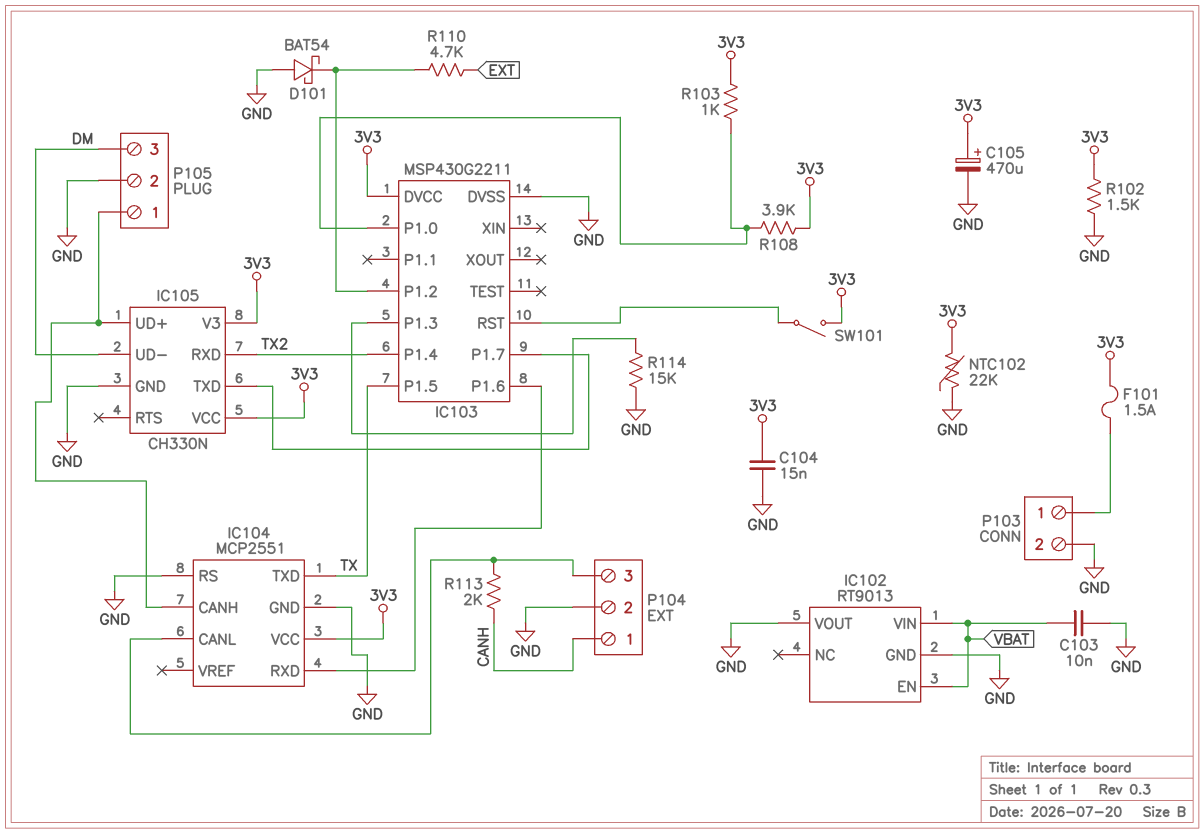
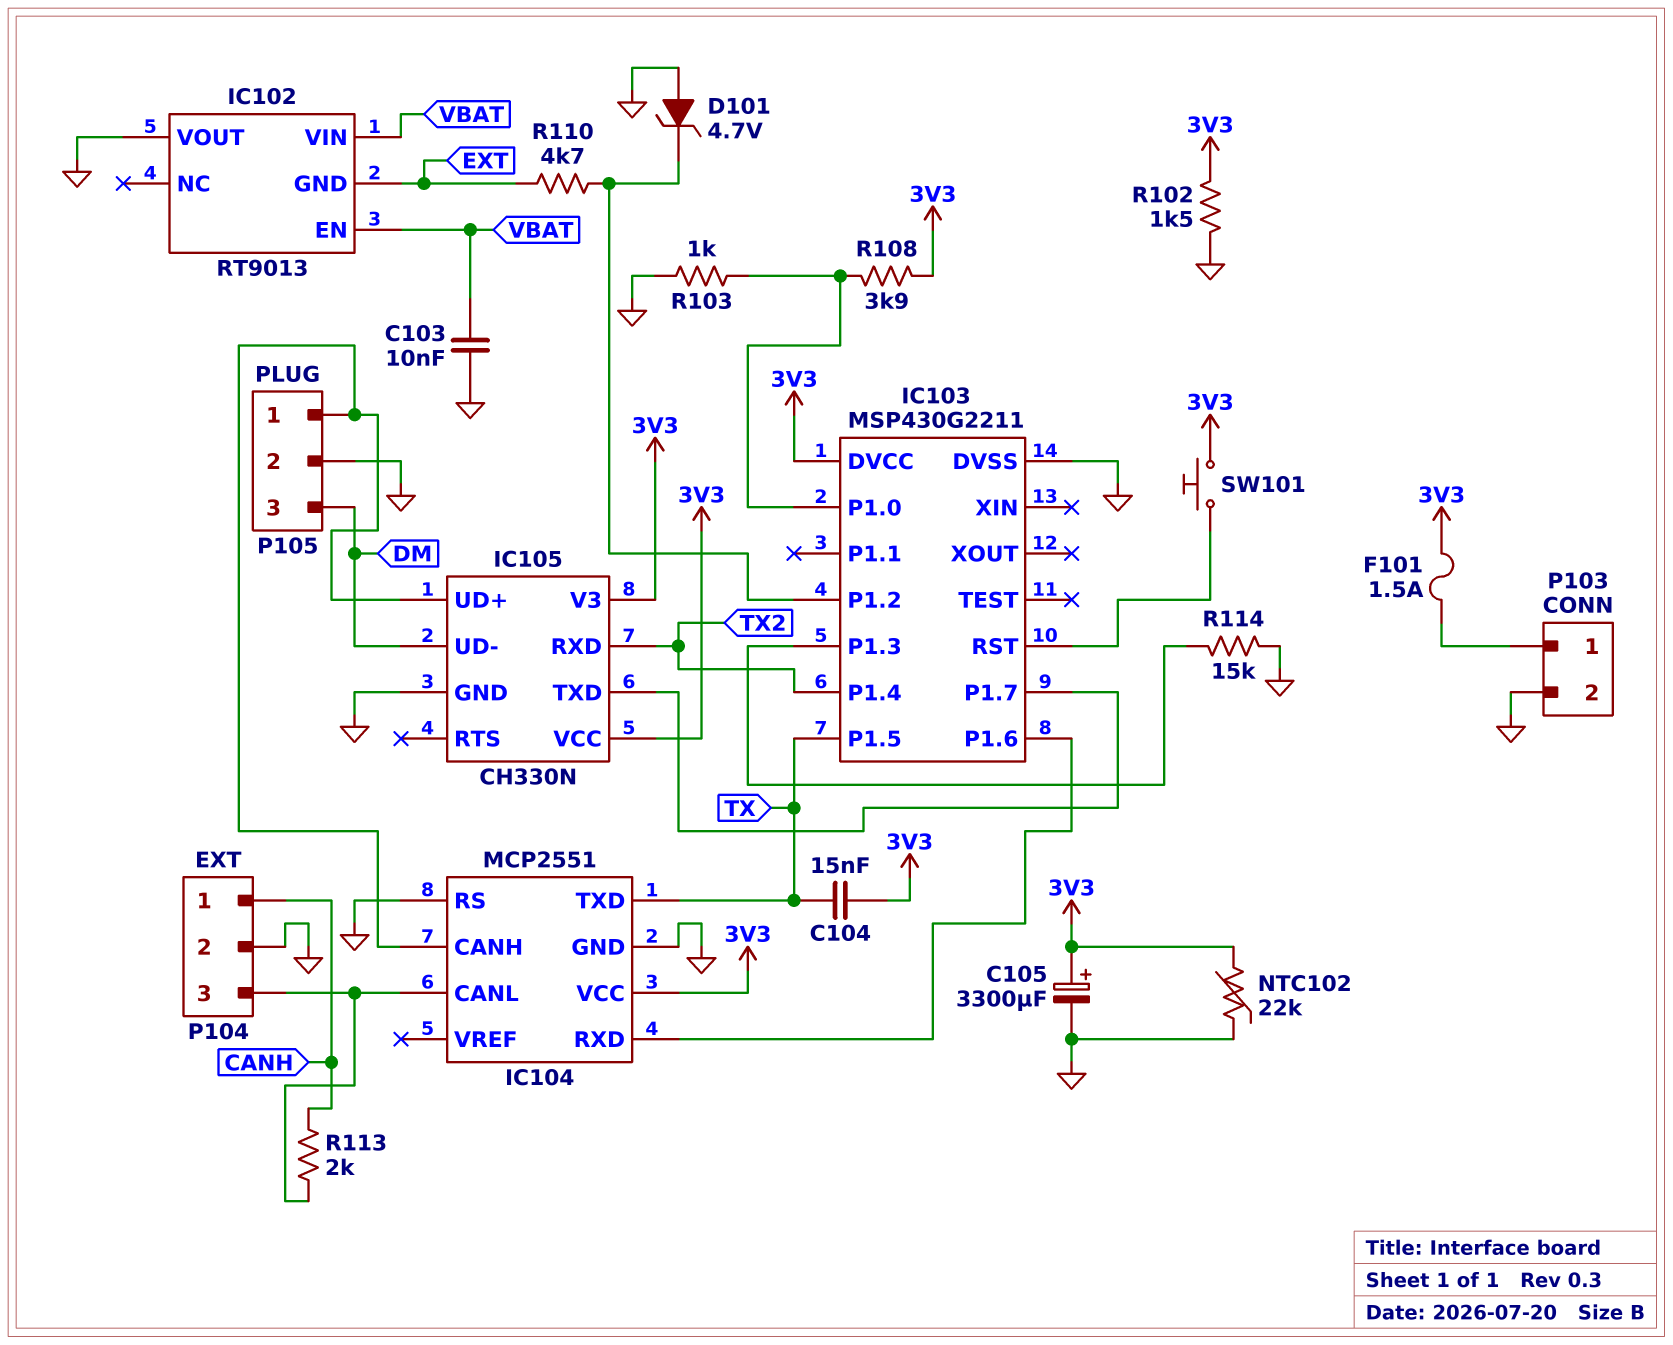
C104: 15nF (3V3, GND) -> 15nF (3V3, TX)
C105: 470uF (plus 3V3, minus GND) -> 3300uF (plus 3V3, minus GND)
D101: schottky BAT54 (A GND, K IC103/P1.2) -> zener 4.7V (A GND, K IC103/P1.2)
IC102 pin GND: GND -> EXT
R103: 1k (3V3, IC103/P1.0) -> 1k (GND, IC103/P1.0)
SW101: switch (3V3, IC103/RST) -> button (3V3, IC103/RST)

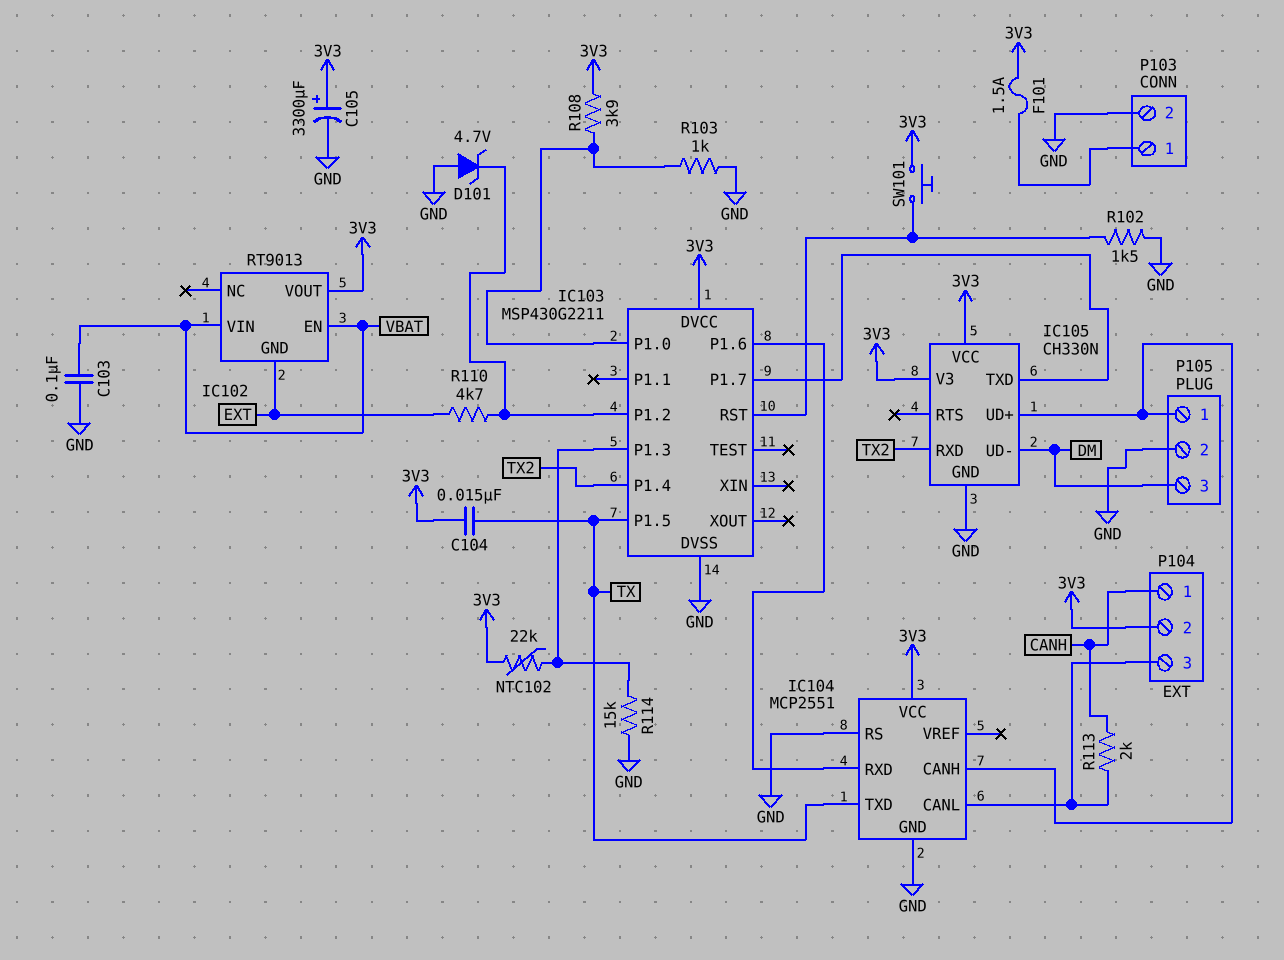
C103: 10nF (GND, VBAT) -> 100nF (GND, VBAT)
IC102 pin VOUT: GND -> 3V3
NTC102: 22k (3V3, GND) -> 22k (3V3, IC103/P1.3)
P104 pin 2: GND -> 3V3
R102: 1.5k (3V3, GND) -> 1.5k (GND, IC103/RST)

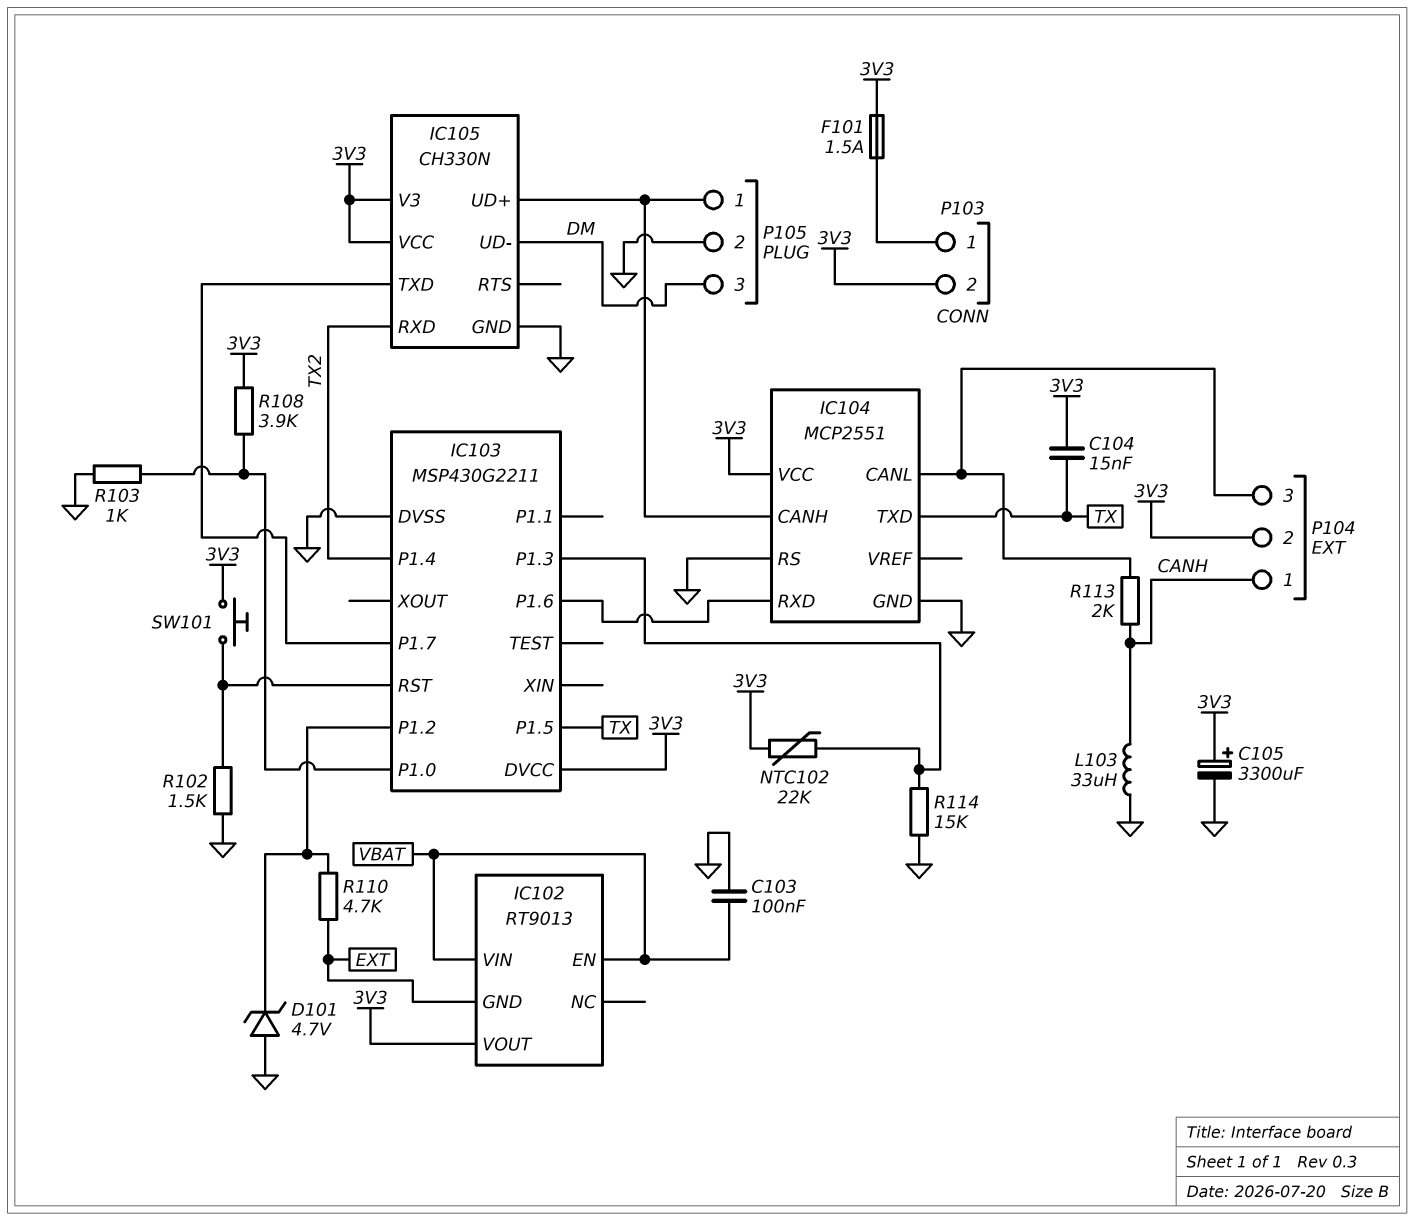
L103: none -> 33uH (CANH, GND)
P103 pin 2: GND -> 3V3

